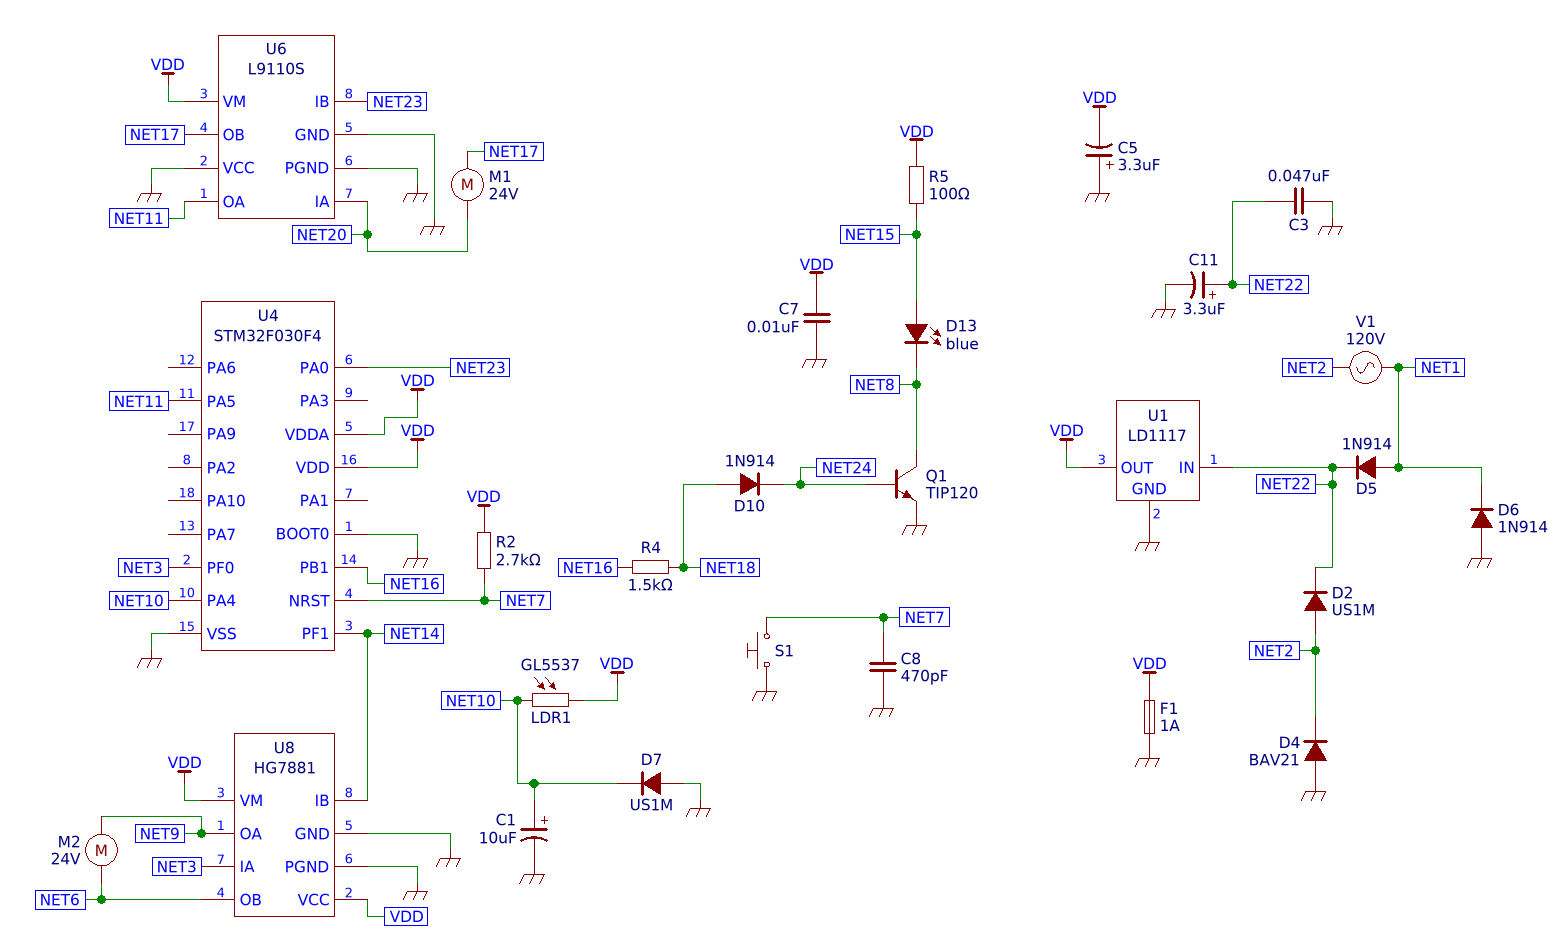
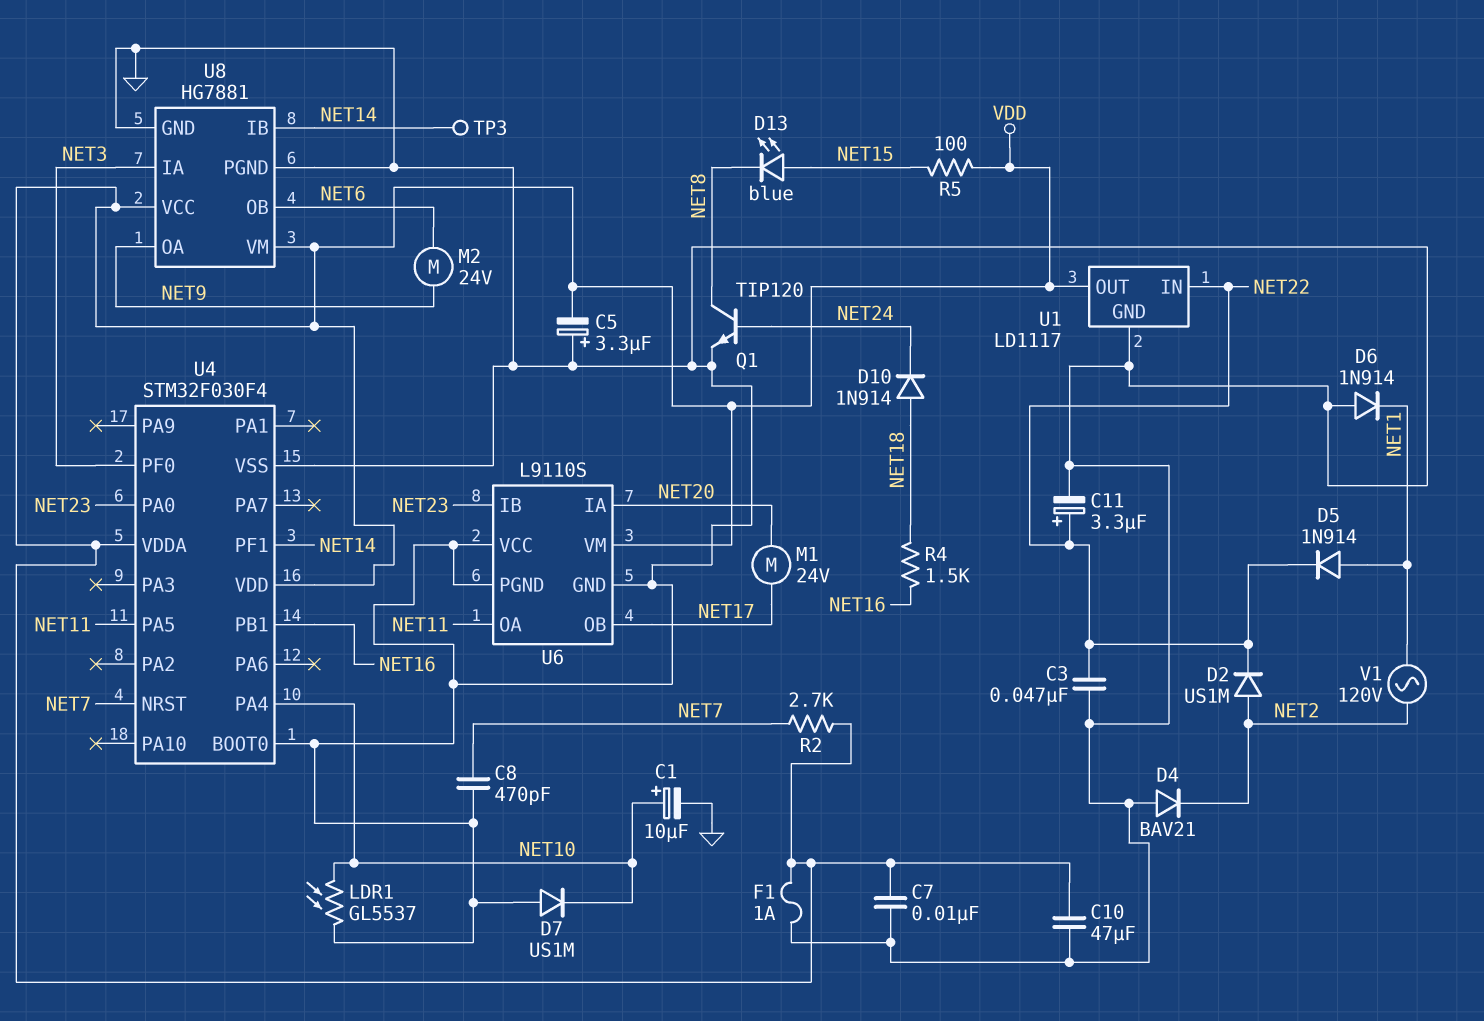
C10: none -> 47uF (GND, VDD)
LDR1: GL5537 (NET10, VDD) -> GL5537 (GND, NET10)
S1: button (GND, NET7) -> none
TP3: none -> test point (NET14)

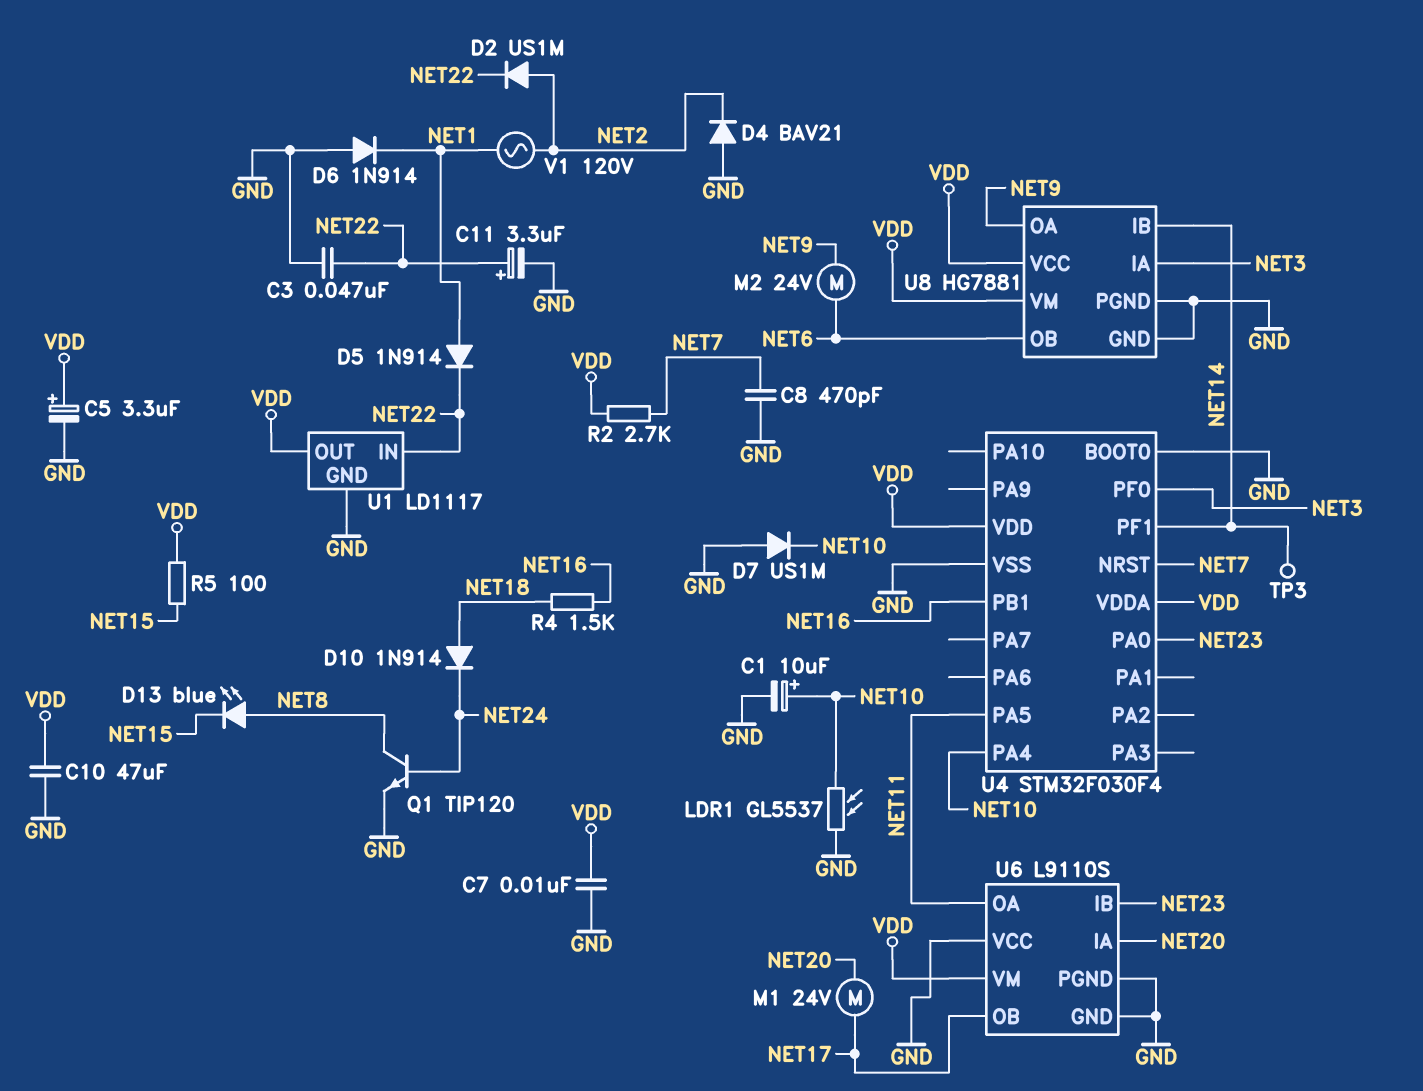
C5: 3.3uF (plus GND, minus VDD) -> 3.3uF (plus VDD, minus GND)
D13: LED blue (A NET15, K NET8) -> LED blue (A NET8, K NET15)
F1: 1A (GND, VDD) -> none

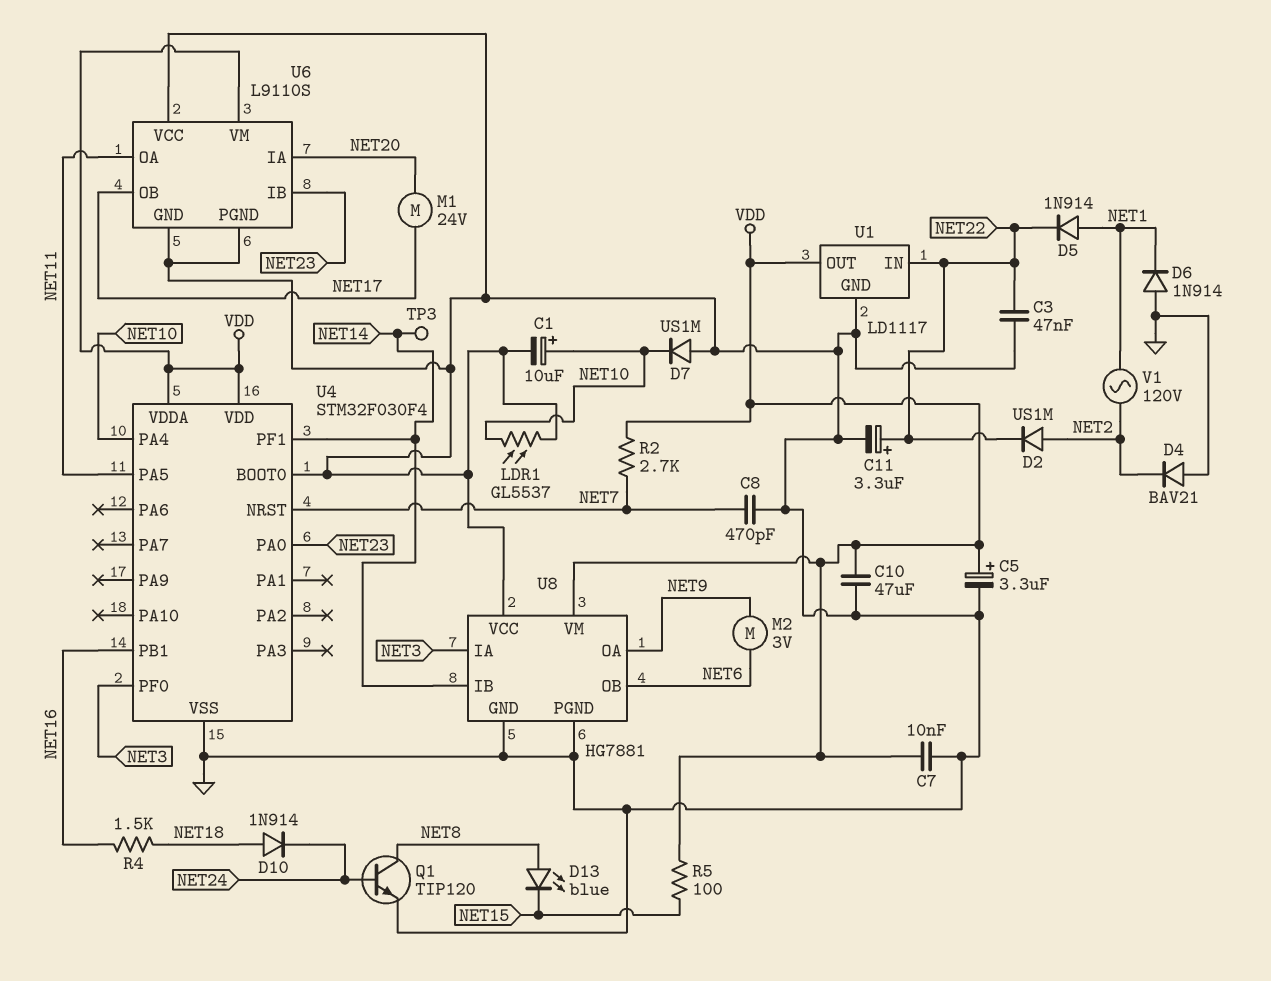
M2: motor 24V (NET6, NET9) -> motor 3V (NET6, NET9)
U8 pin VCC: VDD -> GND

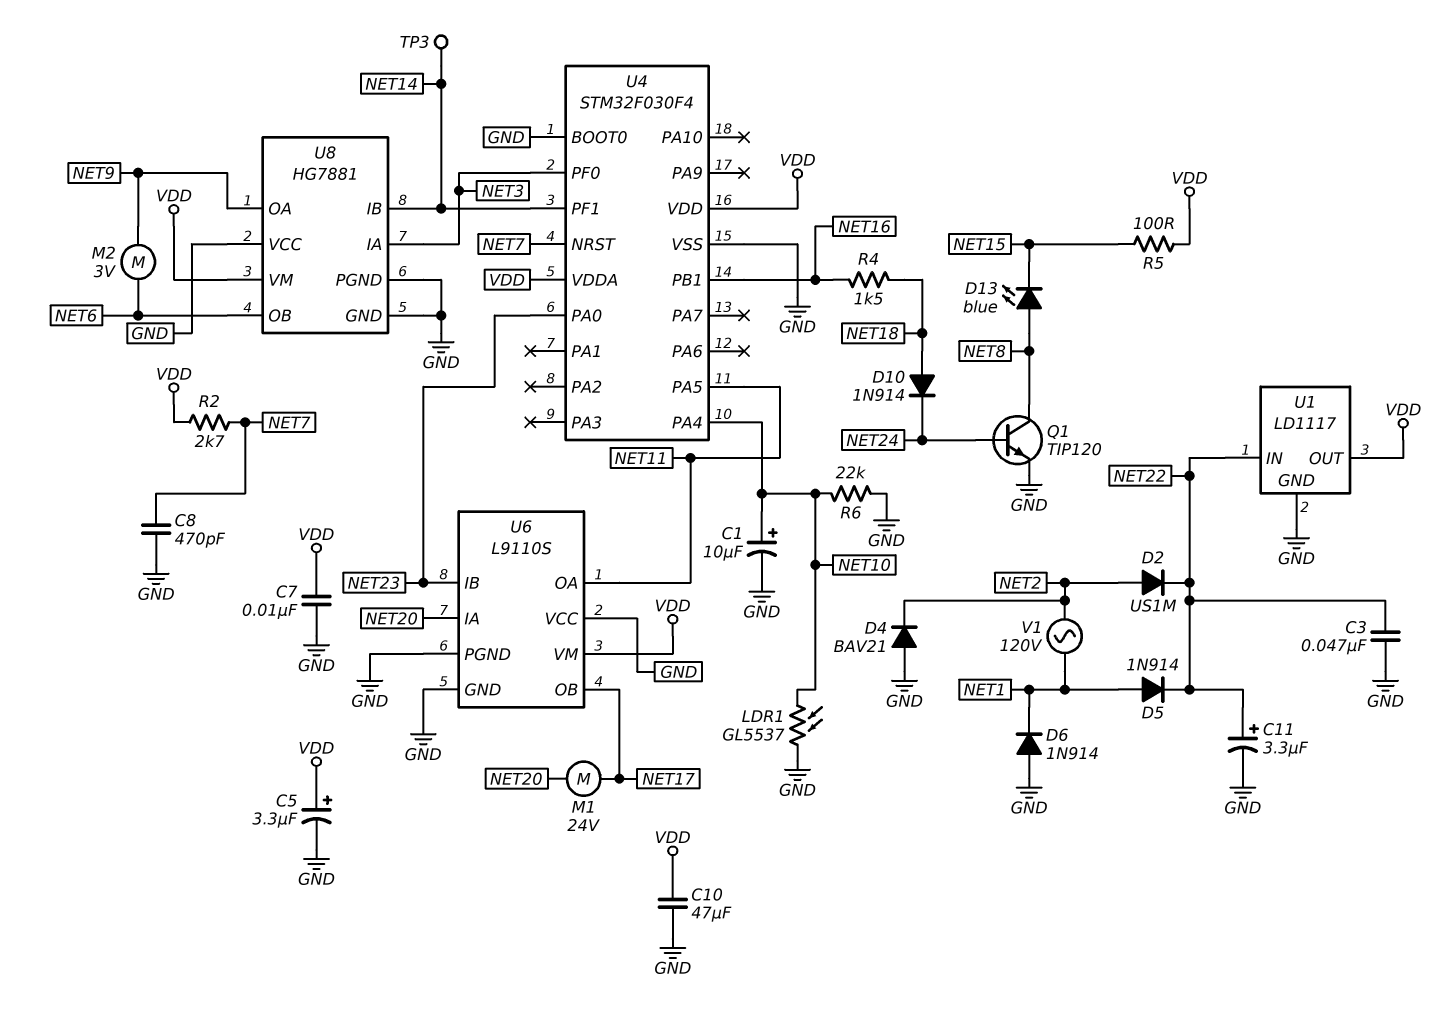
D7: diode US1M (A GND, K NET10) -> none
R6: none -> 22k (GND, NET10)

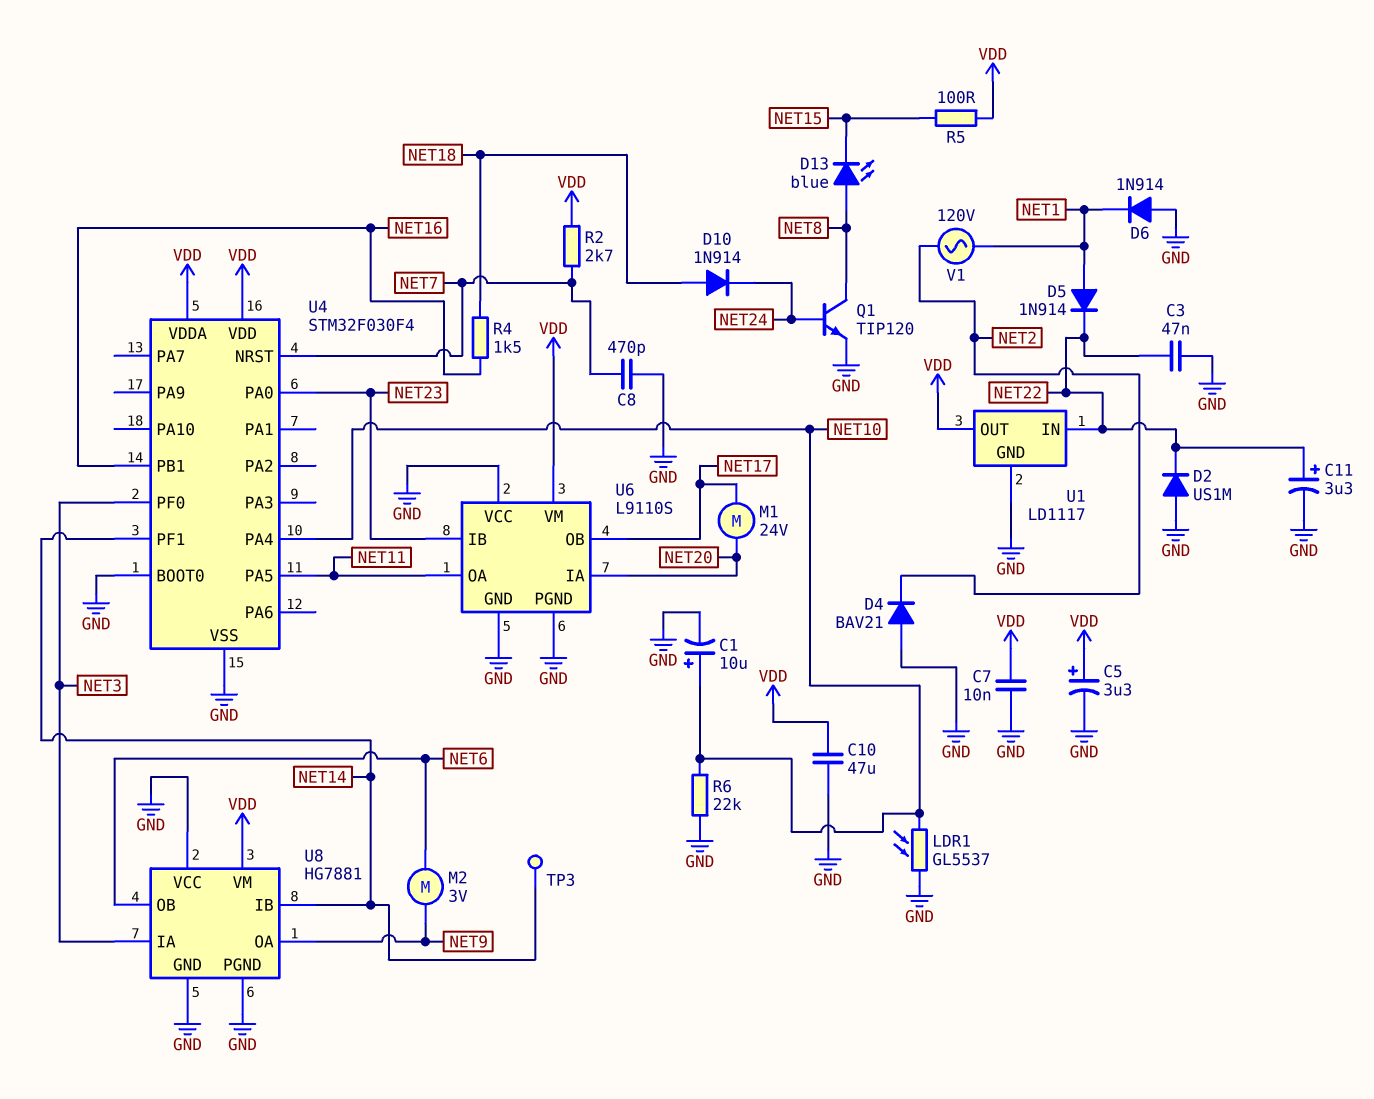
D2: diode US1M (A NET2, K NET22) -> diode US1M (A GND, K NET22)

